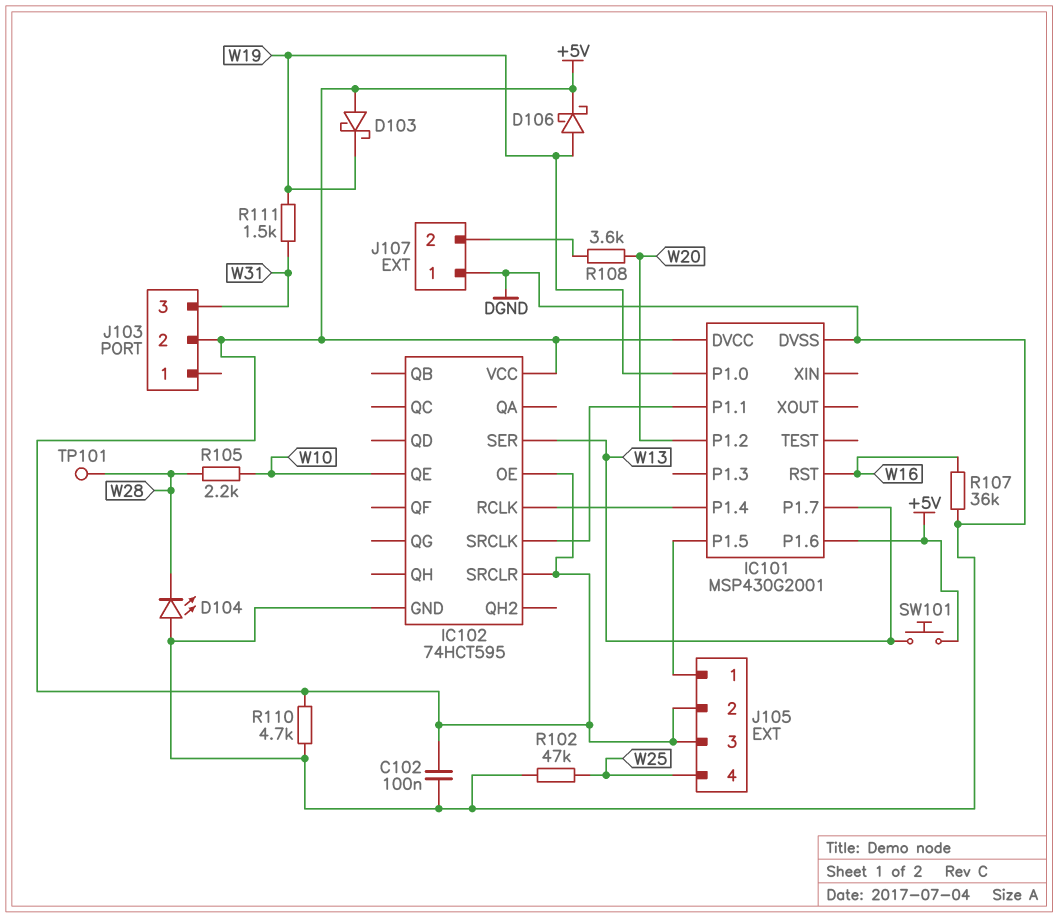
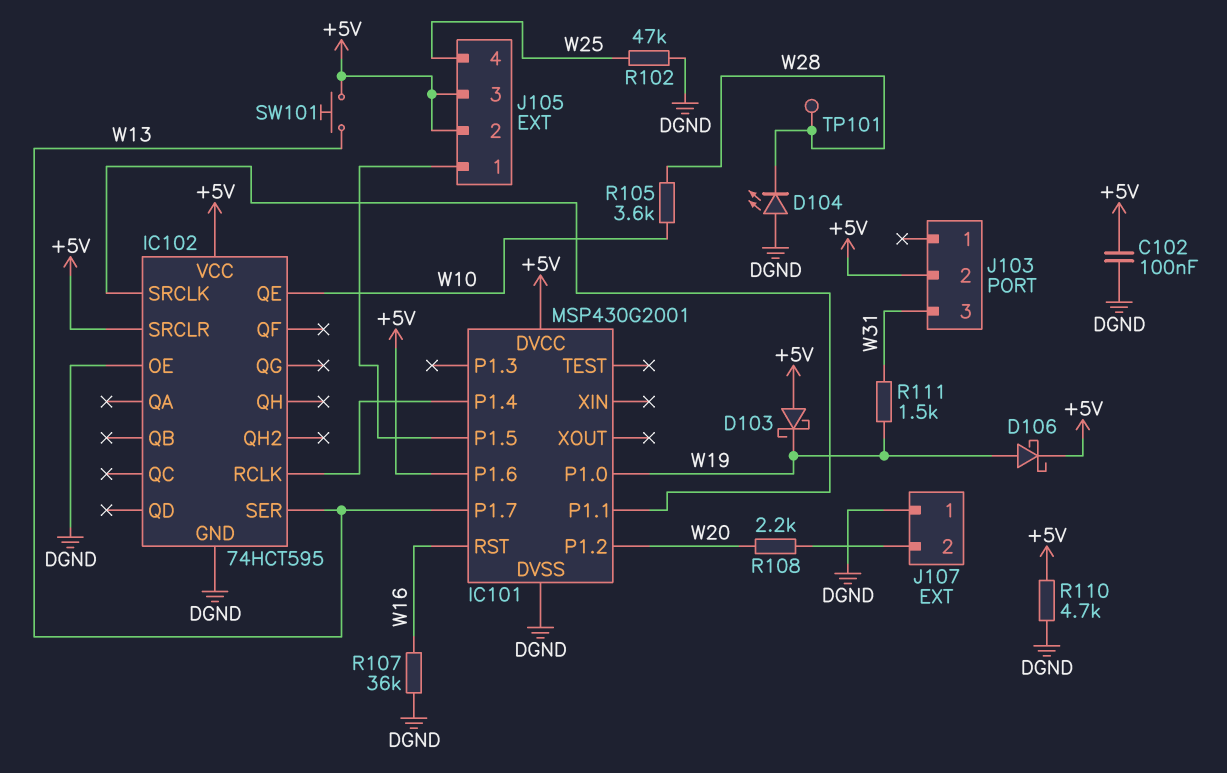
IC102 pin OE: +5V -> DGND
R105: 2.2k (W10, W28) -> 3.6k (W10, W28)
R108: 3.6k (J107/2, W20) -> 2.2k (J107/2, W20)

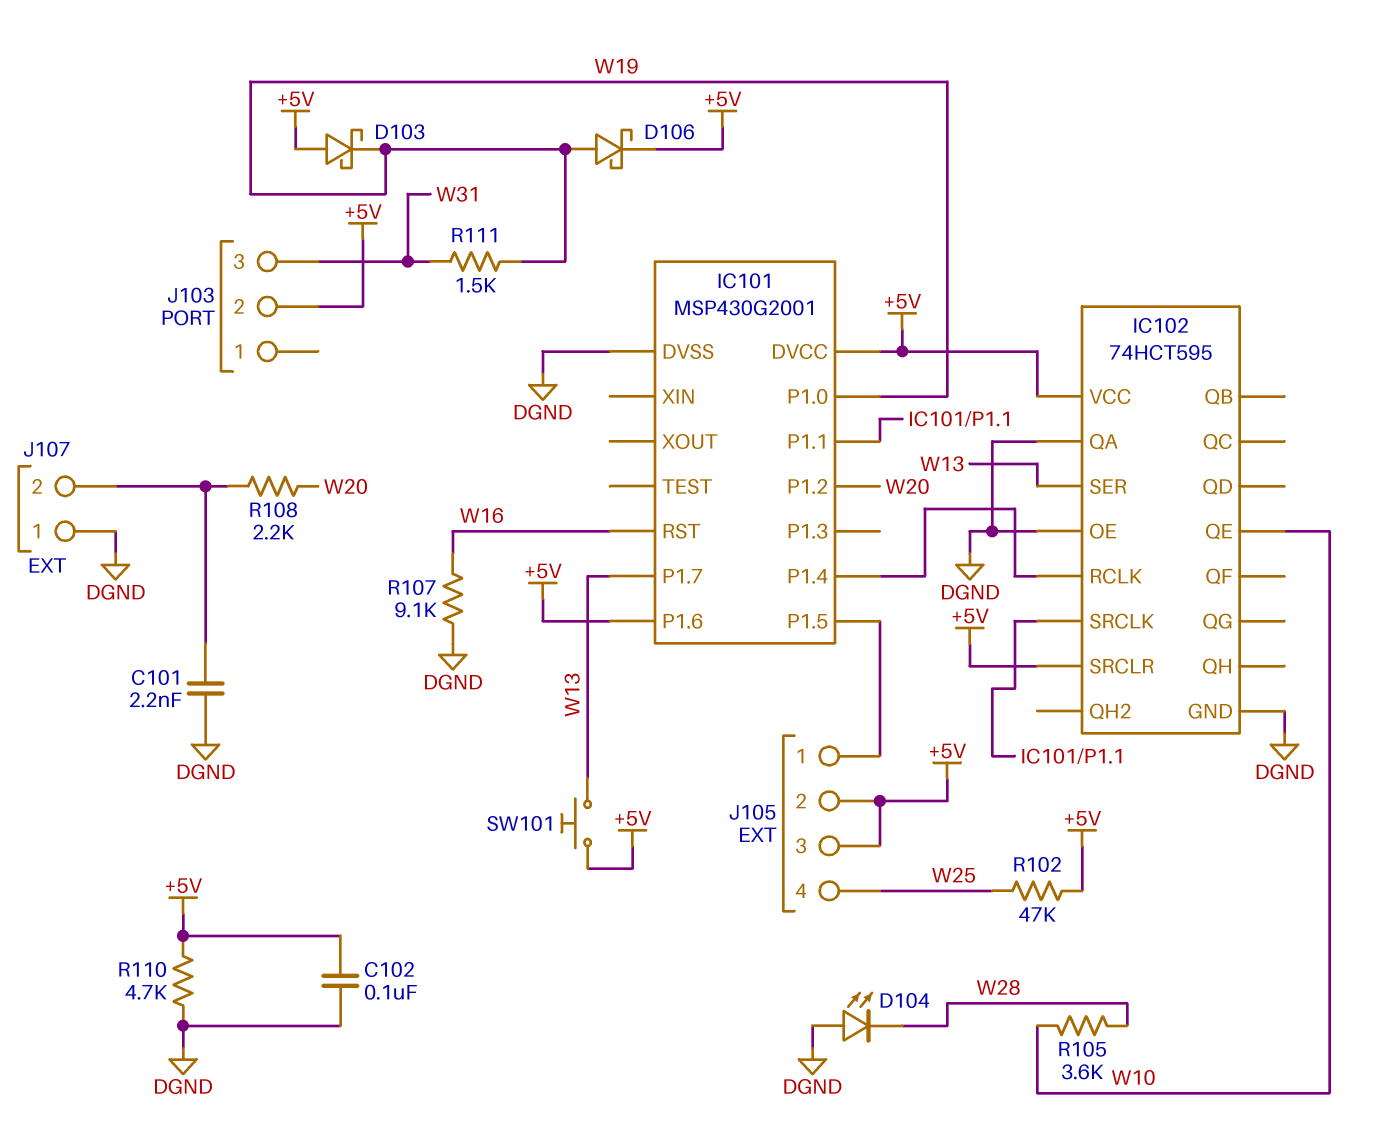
C101: none -> 2.2nF (DGND, J107/2)
IC102 pin QA: none -> DGND
R102: 47k (DGND, W25) -> 47k (+5V, W25)
R107: 36k (DGND, W16) -> 9.1k (DGND, W16)
TP101: test point (W28) -> none

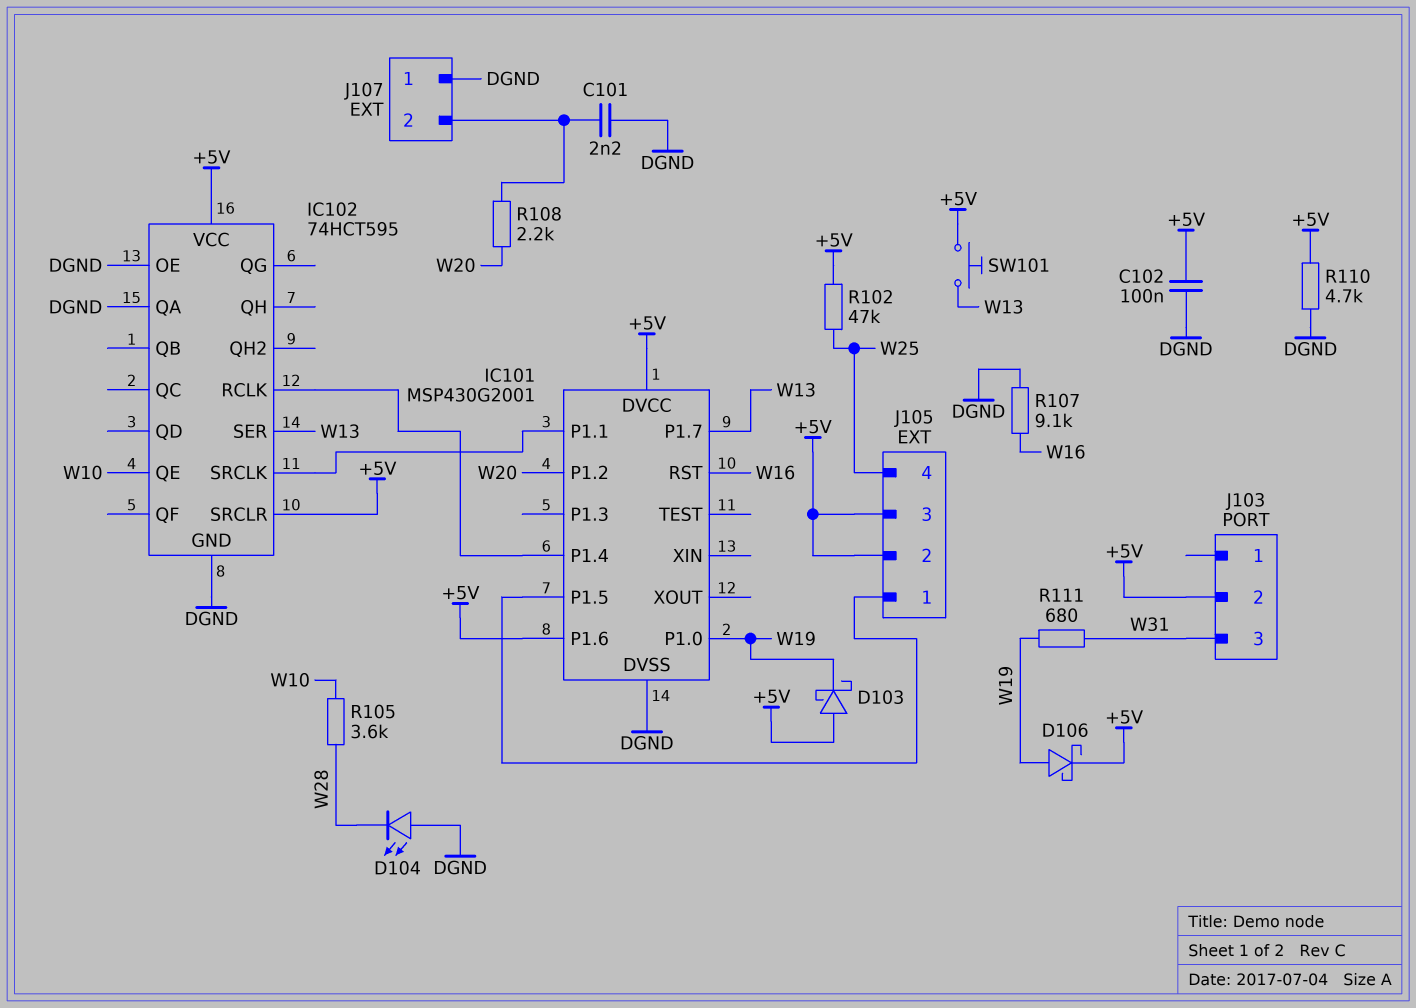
R111: 1.5k (W19, W31) -> 680 (W19, W31)

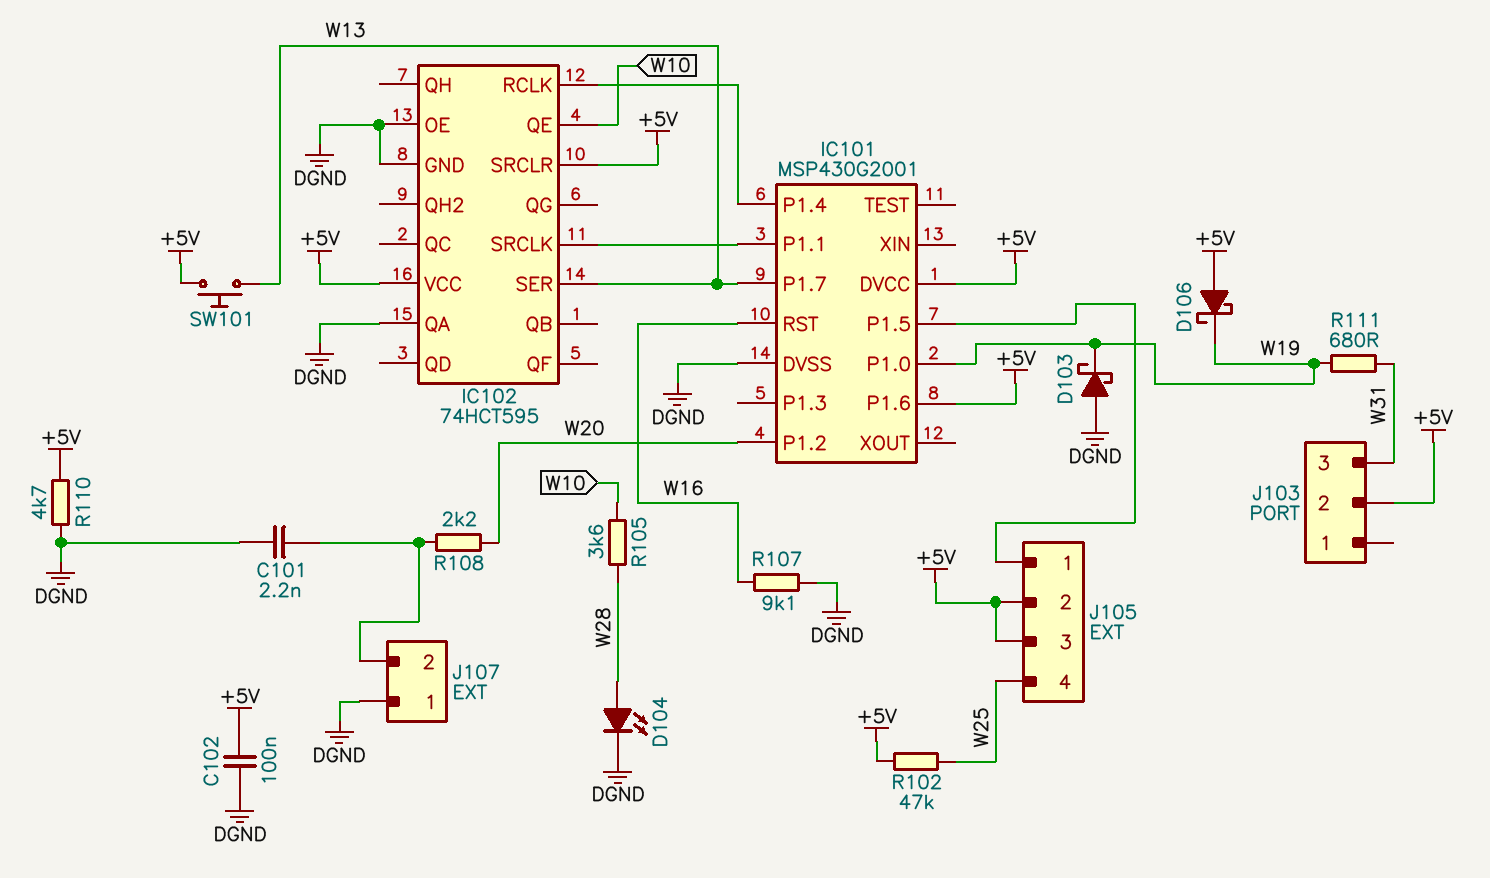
D103: schottky (A +5V, K W19) -> schottky (A DGND, K W19)
D104: LED (A DGND, K W28) -> LED (A W28, K DGND)
D106: schottky (A W19, K +5V) -> schottky (A +5V, K W19)

